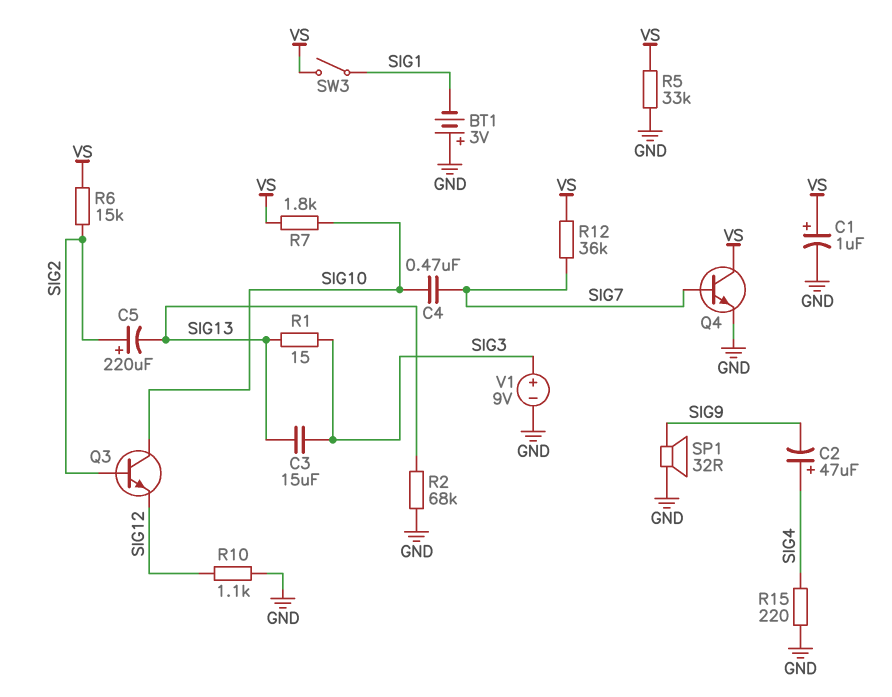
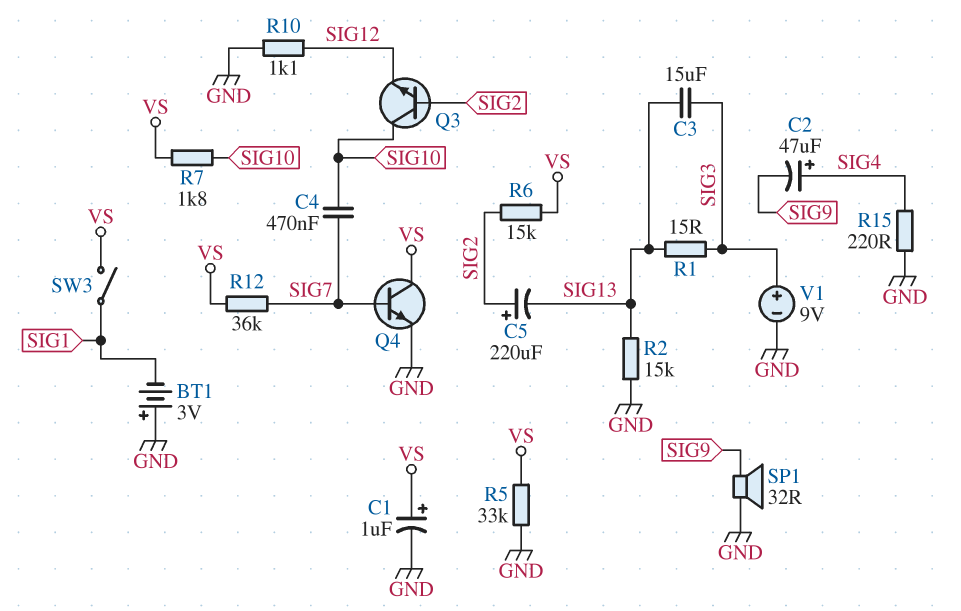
R2: 68k (GND, SIG13) -> 15k (GND, SIG13)

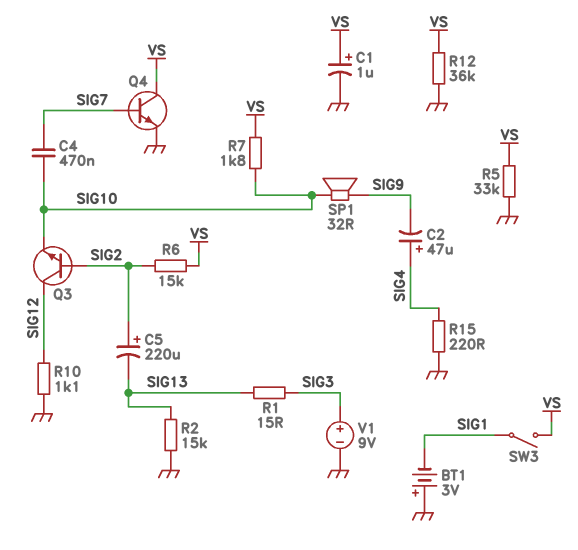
C3: 15uF (SIG3, SIG13) -> none
Q3: NPN (B SIG2, C SIG10, E SIG12) -> NPN (B SIG2, C SIG12, E SIG10)
R12: 36k (SIG7, VS) -> 36k (GND, VS)
SP1: speaker 32R (GND, SIG9) -> speaker 32R (SIG9, SIG10)

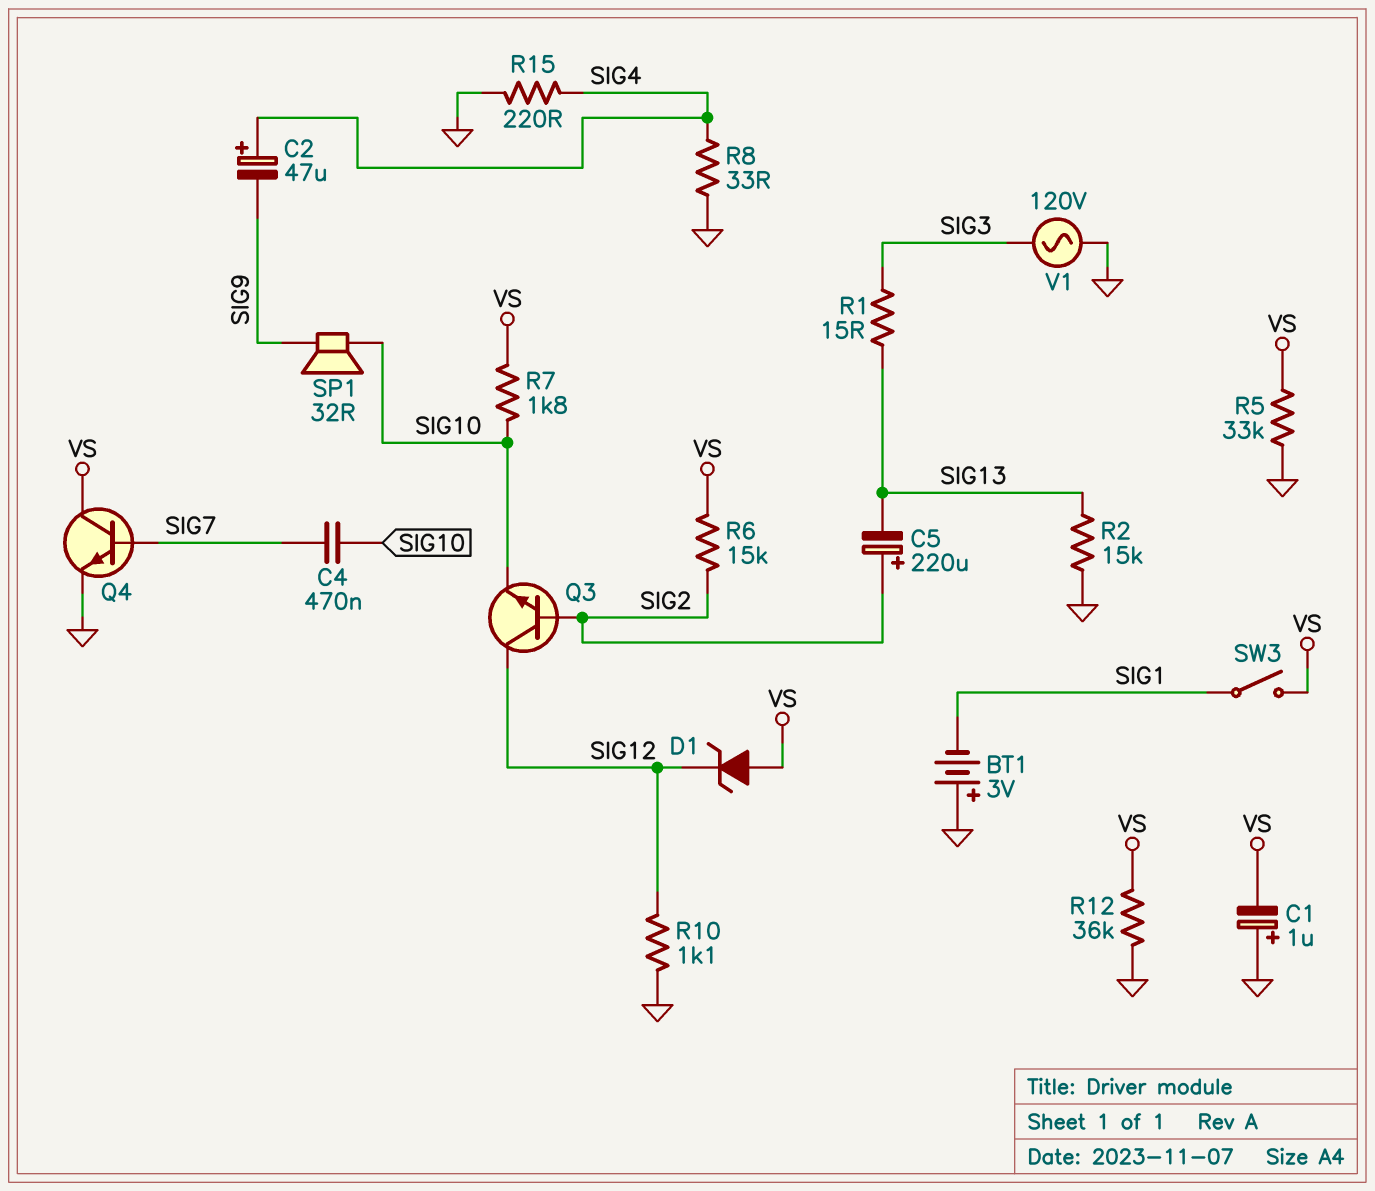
C1: 1uF (plus VS, minus GND) -> 1uF (plus GND, minus VS)
D1: none -> zener (A VS, K SIG12)
R8: none -> 33 (GND, SIG4)
V1: 9V (plus SIG3, minus GND) -> AC 120V (GND, SIG3)

